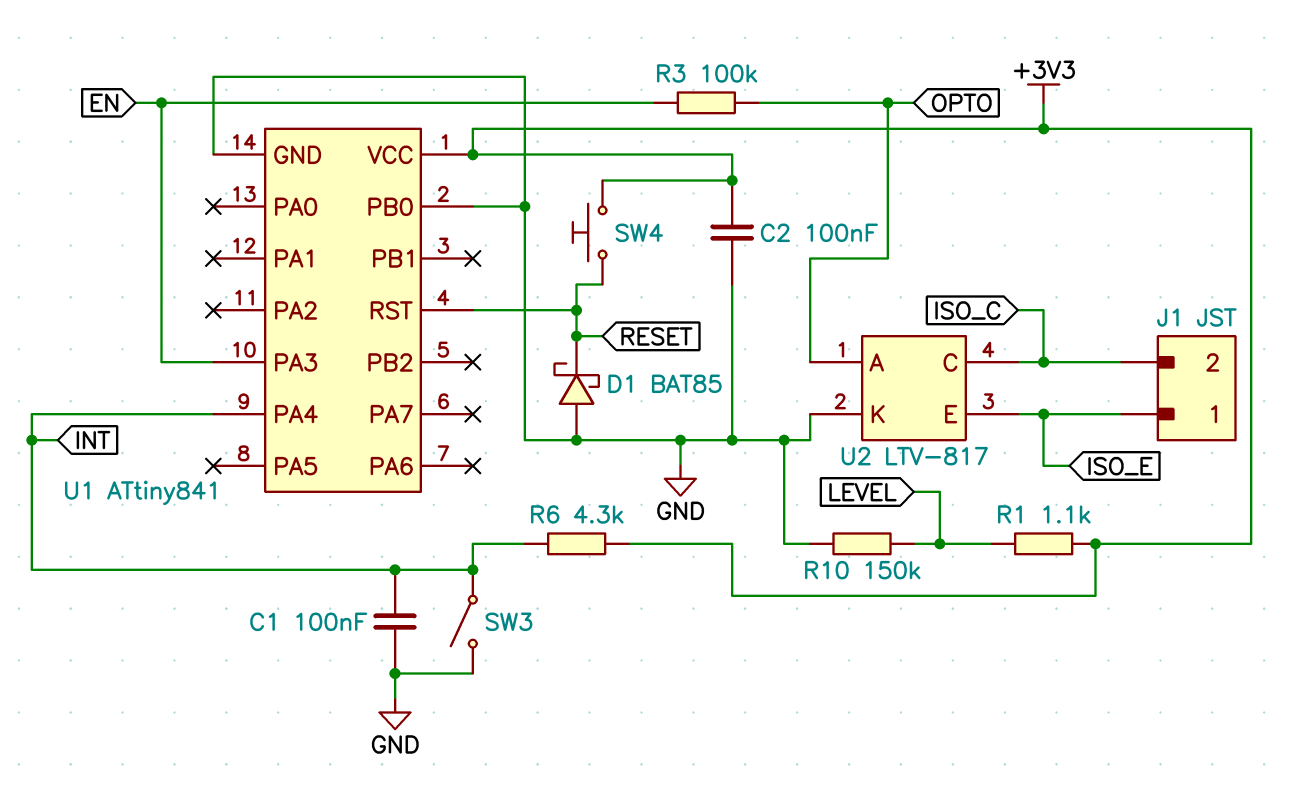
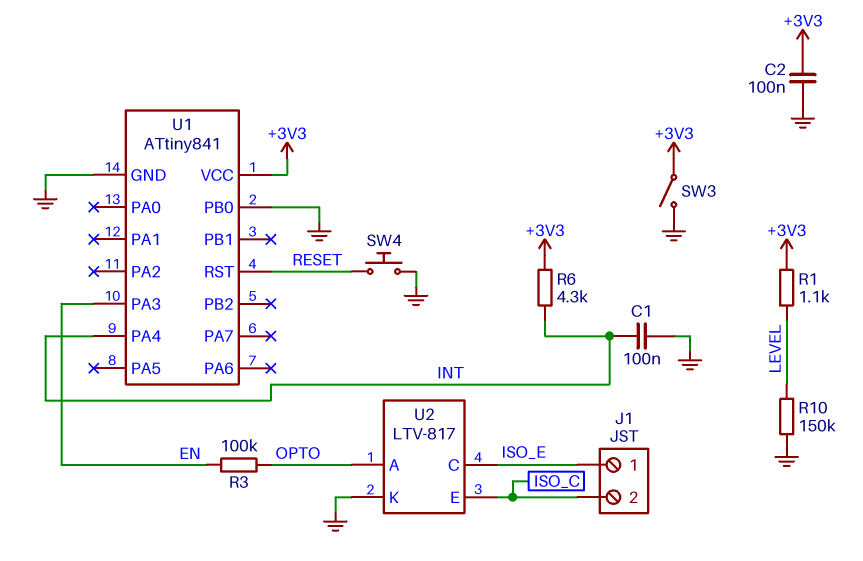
D1: schottky BAT85 (A GND, K RESET) -> none
SW3: switch (GND, INT) -> switch (+3V3, GND)
SW4: button (+3V3, RESET) -> button (GND, RESET)
U2 pin C: ISO_C -> ISO_E
U2 pin E: ISO_E -> ISO_C

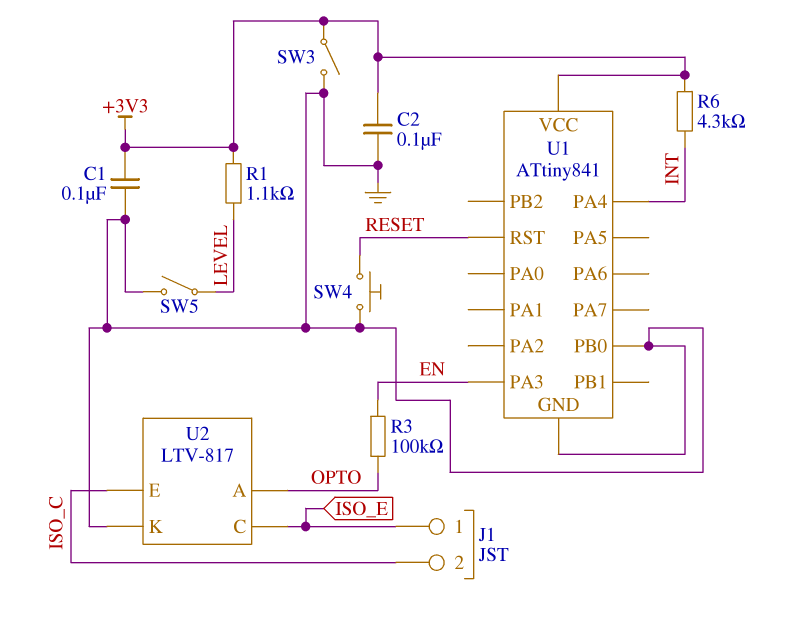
C1: 100nF (GND, INT) -> 100nF (+3V3, GND)
R10: 150k (GND, LEVEL) -> none
SW5: none -> switch (GND, LEVEL)

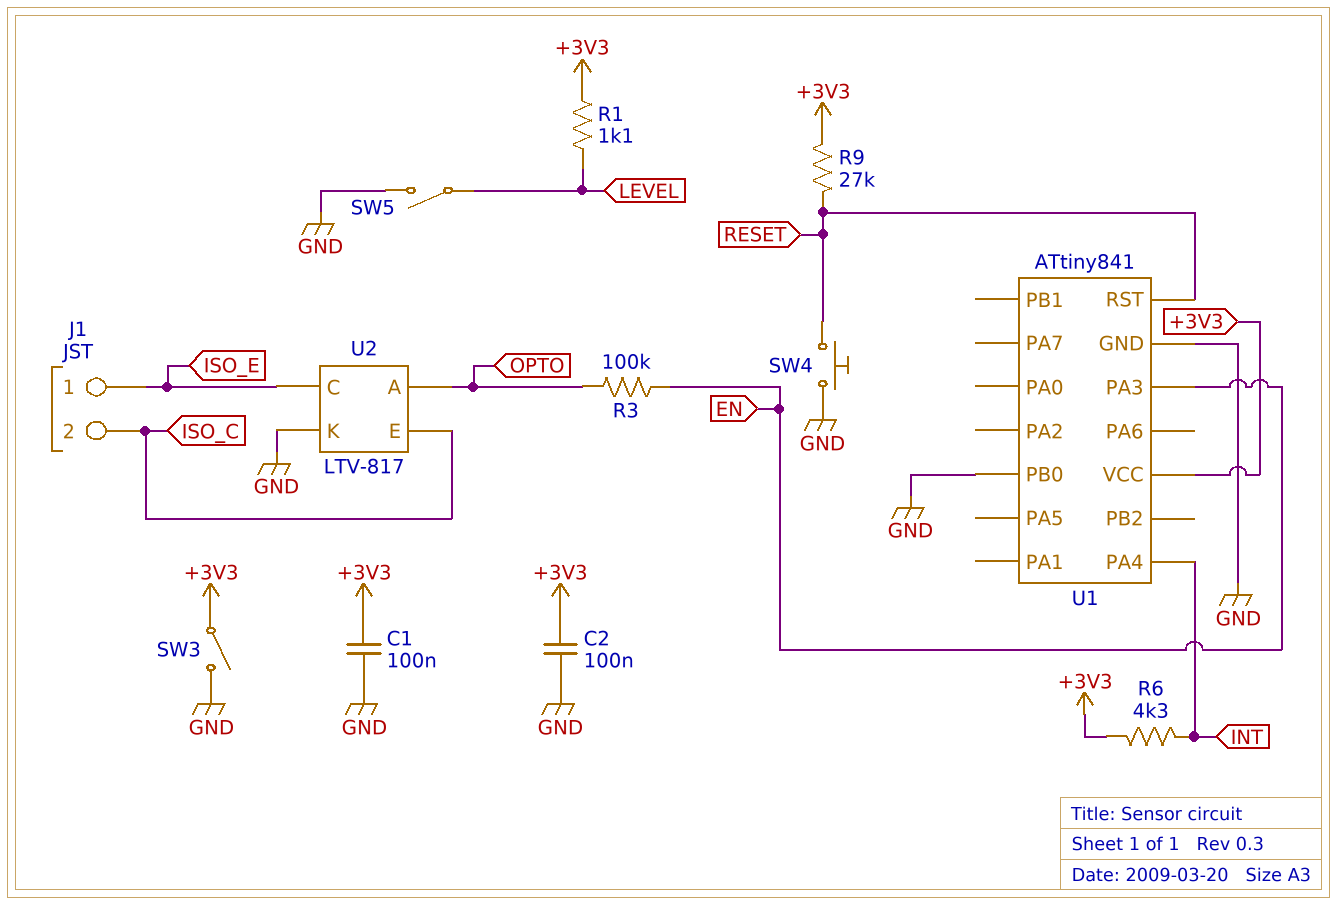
R9: none -> 27k (+3V3, RESET)

